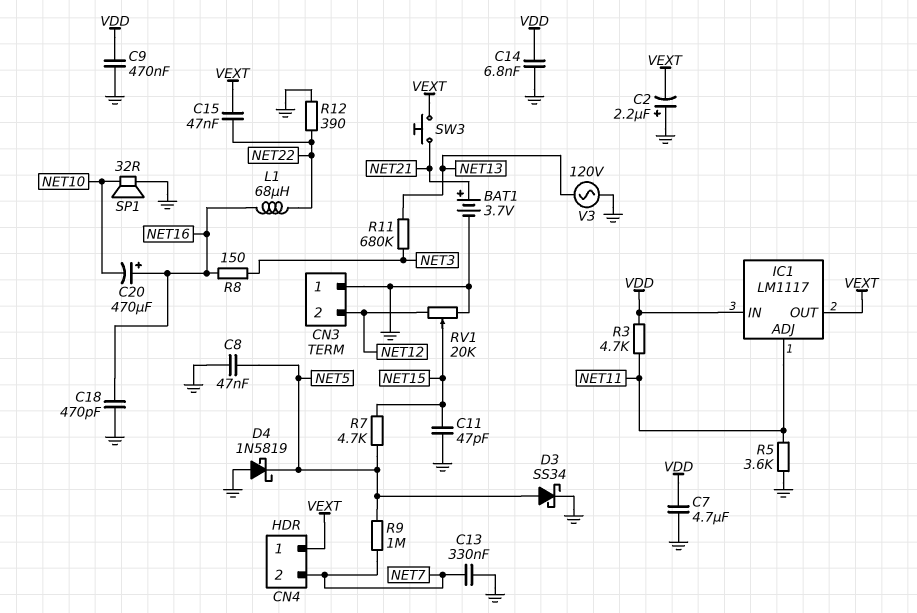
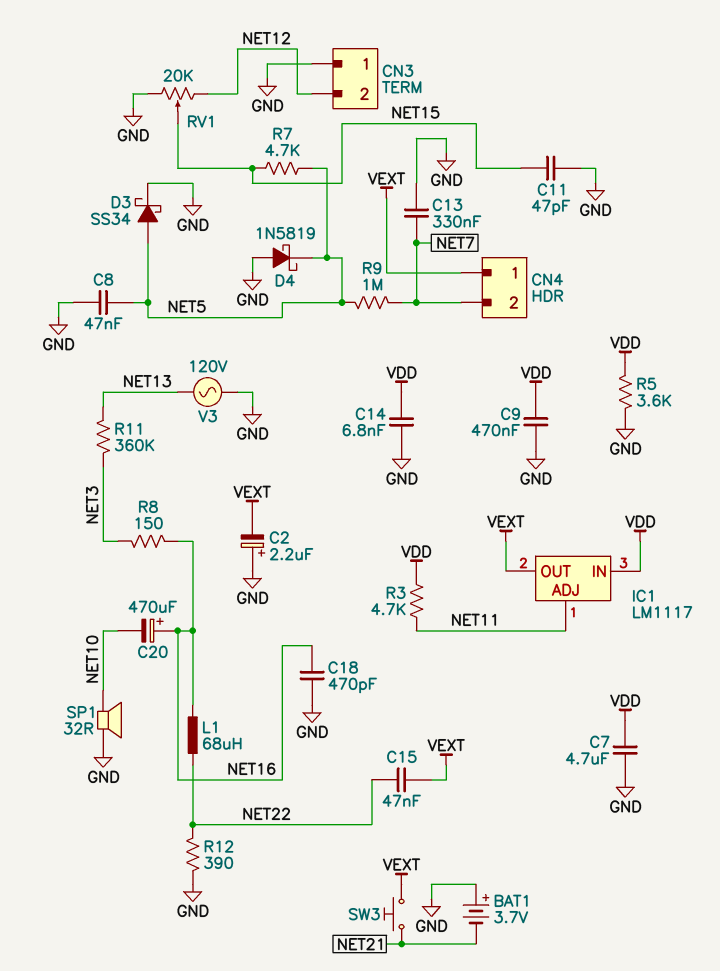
BAT1: 3.7V (plus NET21, minus GND) -> 3.7V (plus GND, minus NET21)
R5: 3.6k (GND, NET11) -> 3.6k (GND, VDD)
R11: 680k (NET3, NET13) -> 360k (NET3, NET13)

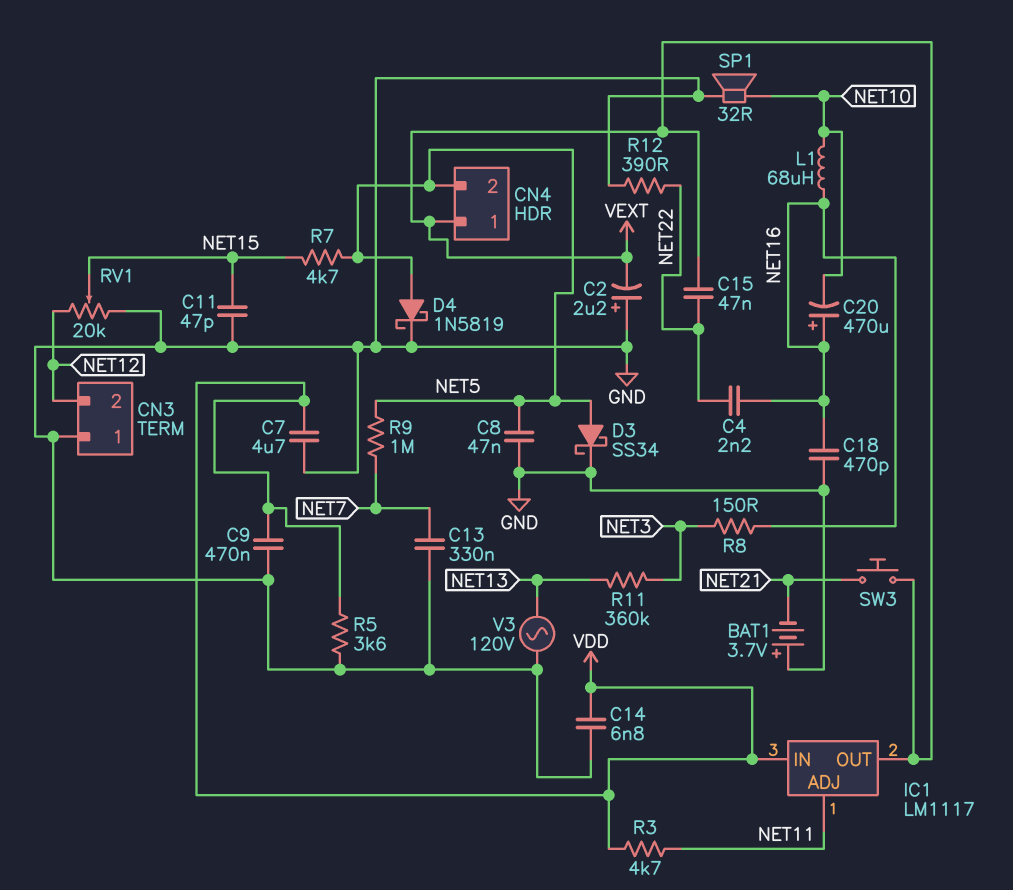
C4: none -> 2.2nF (NET16, NET22)
CN4 pin 2: NET7 -> NET5
D4: schottky 1N5819 (A GND, K NET5) -> schottky 1N5819 (A NET5, K GND)
L1: 68uH (NET16, NET22) -> 68uH (NET10, NET16)

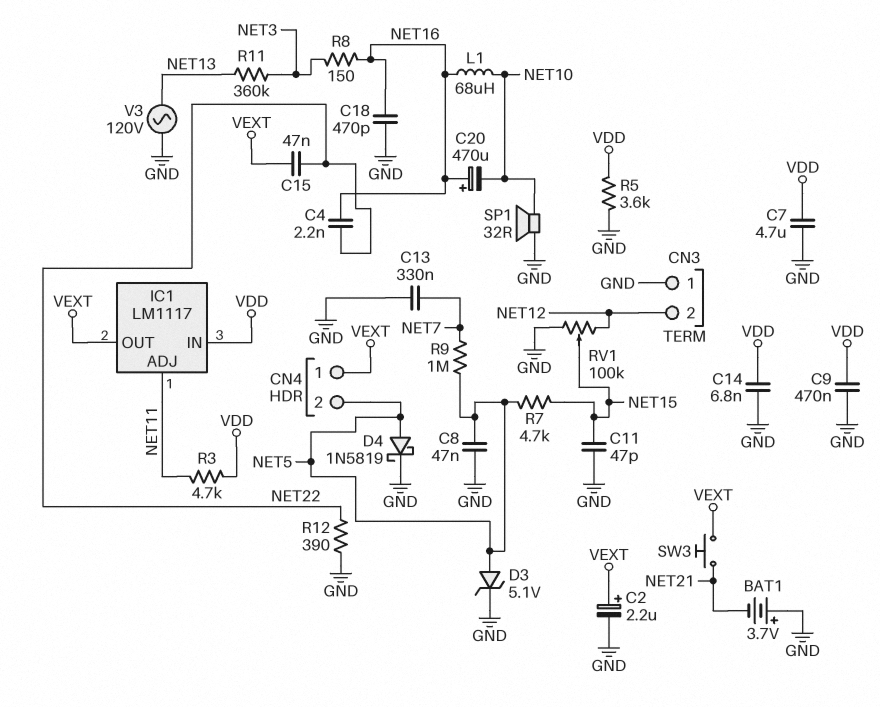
C2: 2.2uF (plus GND, minus VEXT) -> 2.2uF (plus VEXT, minus GND)
D3: schottky SS34 (A NET5, K GND) -> zener 5.1V (A NET5, K GND)
RV1: 20k (GND, NET12, wiper NET15) -> 100k (GND, NET12, wiper NET15)

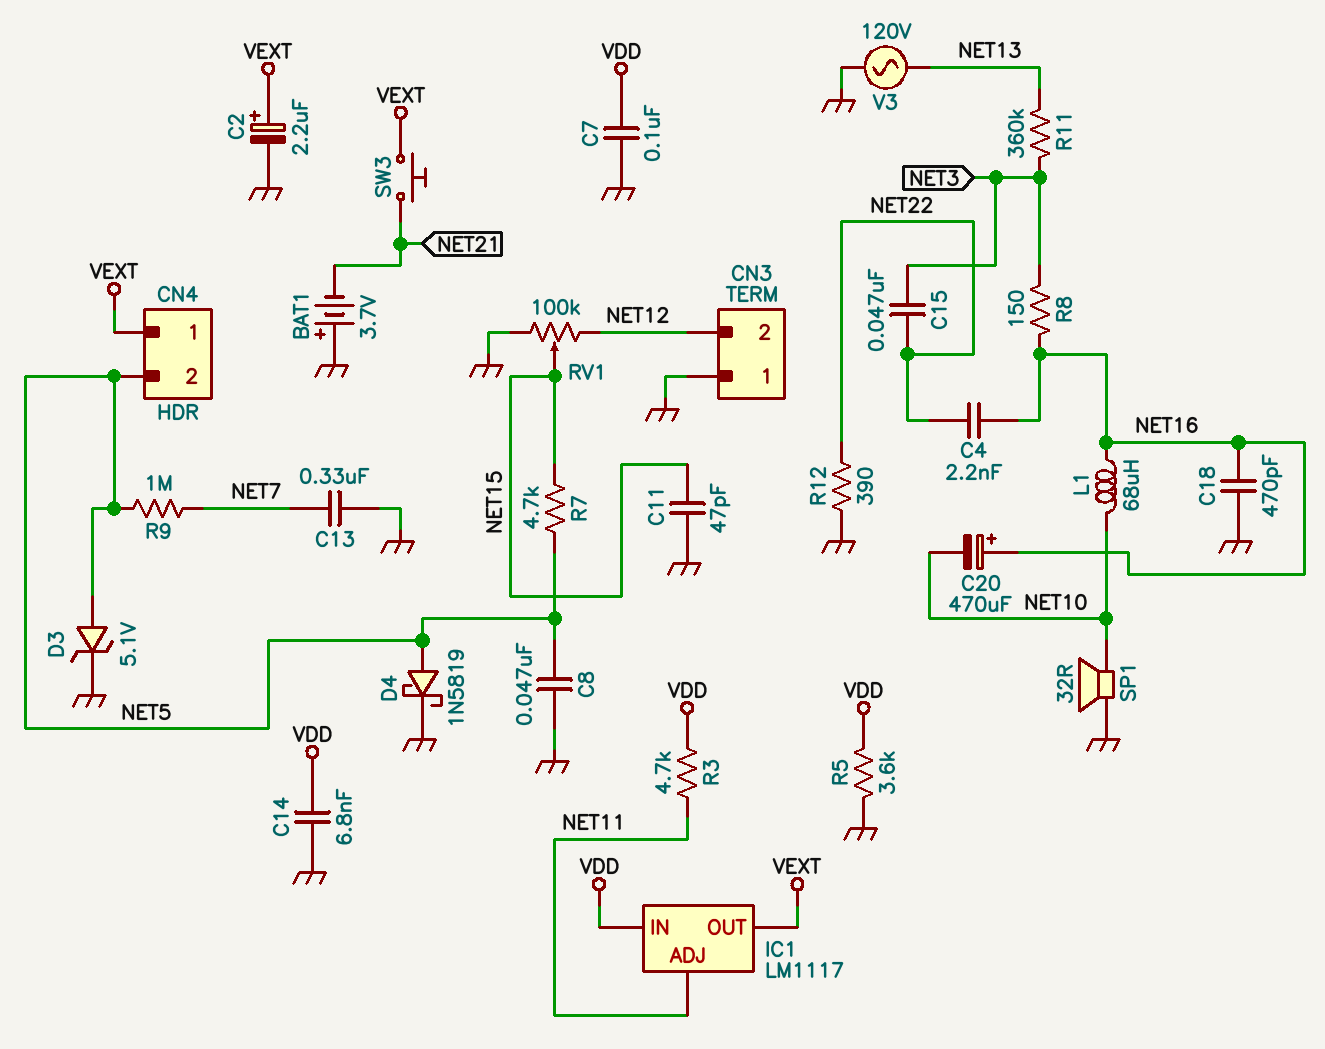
C7: 4.7uF (GND, VDD) -> 100nF (GND, VDD)
C9: 470nF (GND, VDD) -> none
C15: 47nF (NET22, VEXT) -> 47nF (NET3, NET22)

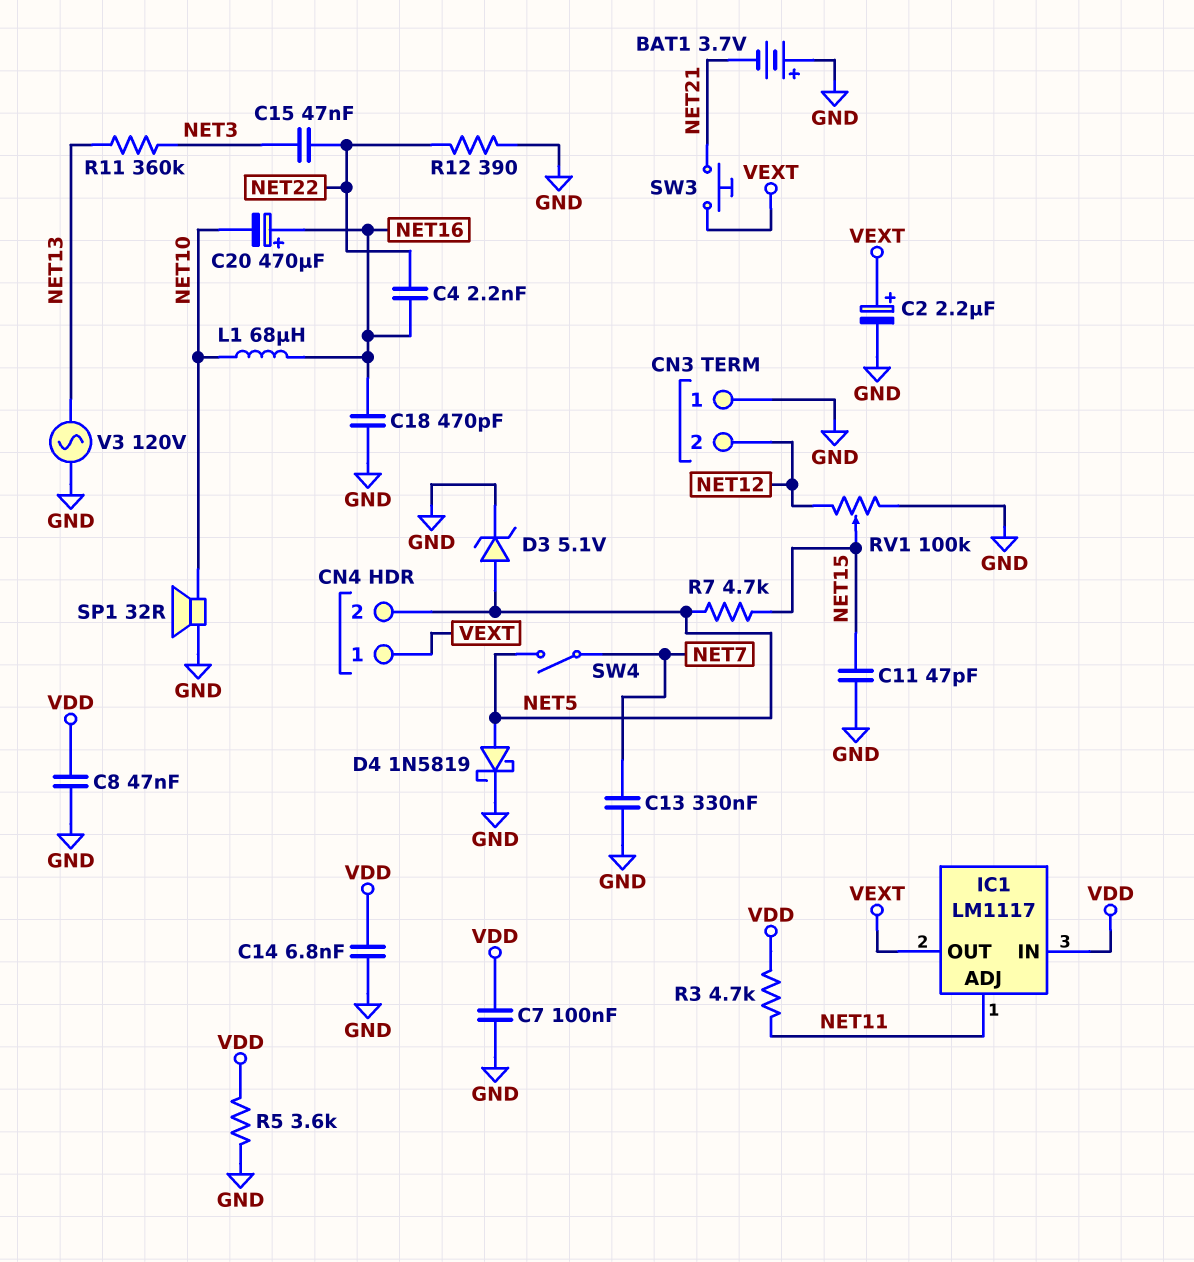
C8: 47nF (GND, NET5) -> 47nF (GND, VDD)
R8: 150 (NET3, NET16) -> none
R9: 1M (NET5, NET7) -> none
SW4: none -> switch (NET5, NET7)

